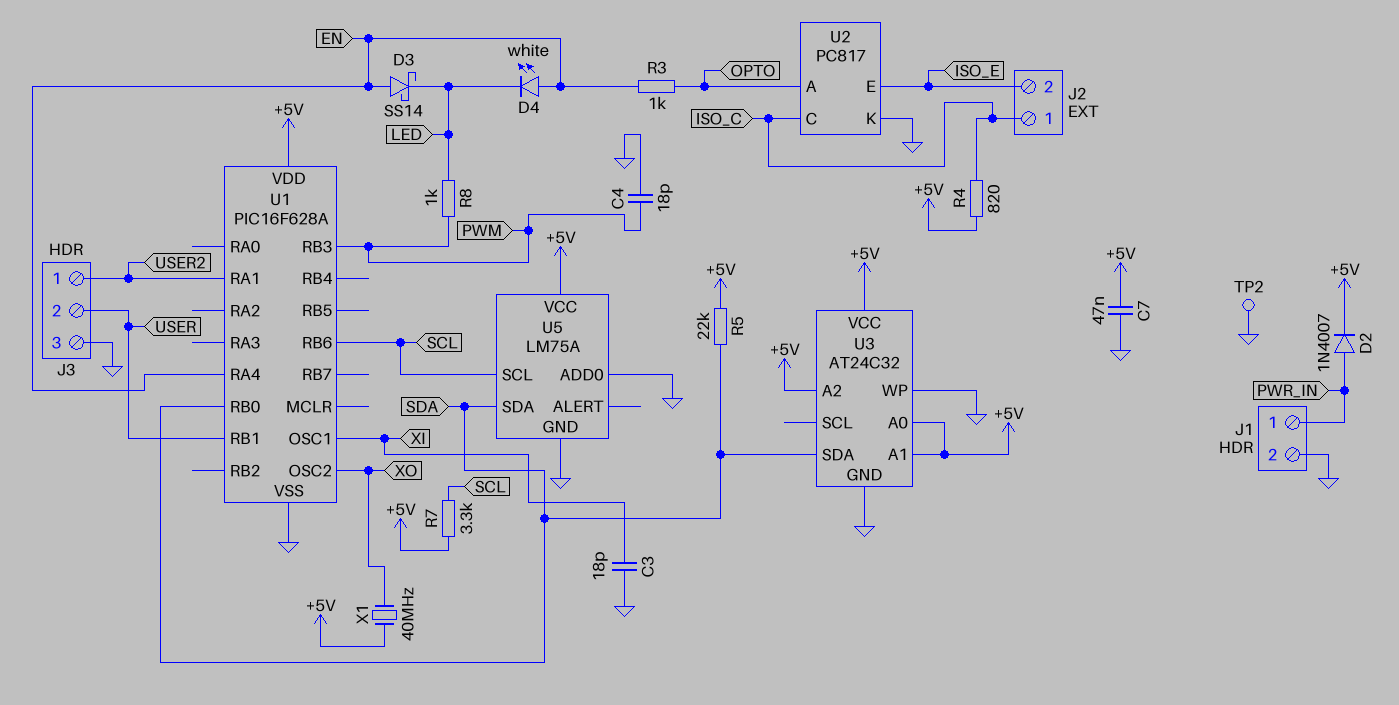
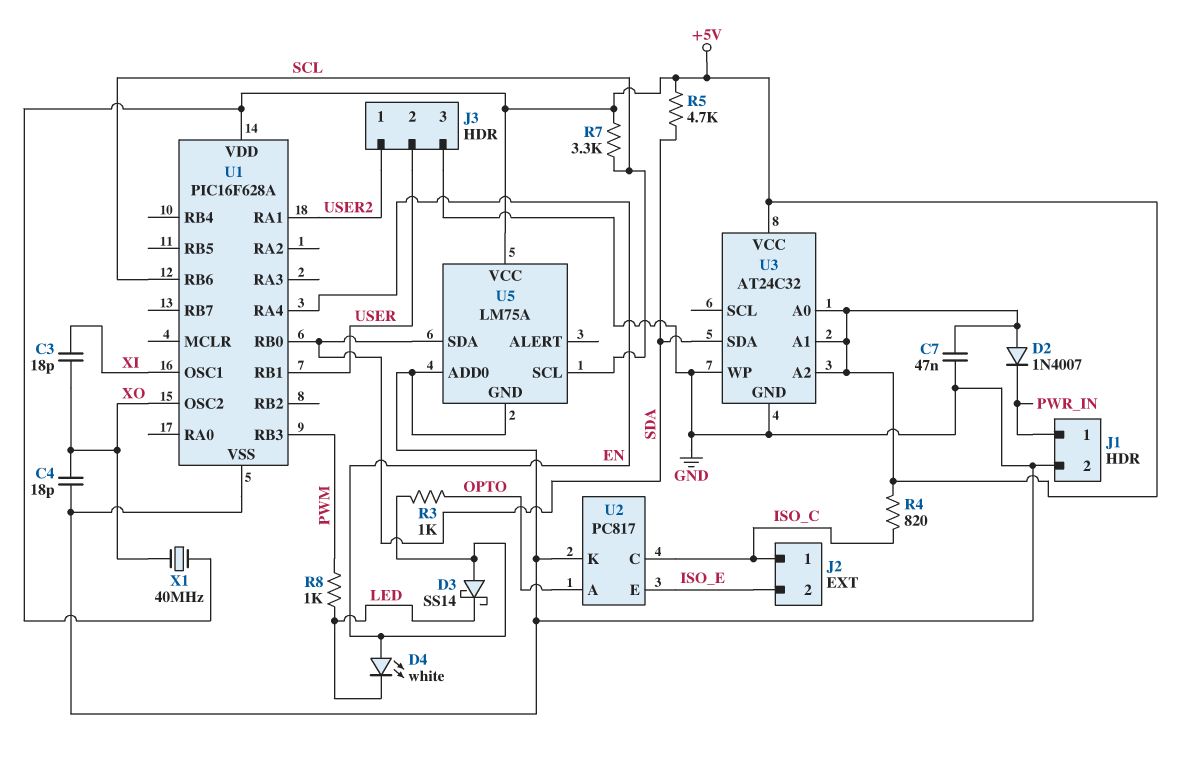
C3: 18pF (GND, XI) -> 18pF (XI, XO)
C4: 18pF (GND, PWM) -> 18pF (GND, XO)
D2: diode 1N4007 (A PWR_IN, K +5V) -> diode 1N4007 (A +5V, K PWR_IN)
R5: 22k (+5V, SDA) -> 4.7k (+5V, SDA)
TP2: test point (GND) -> none

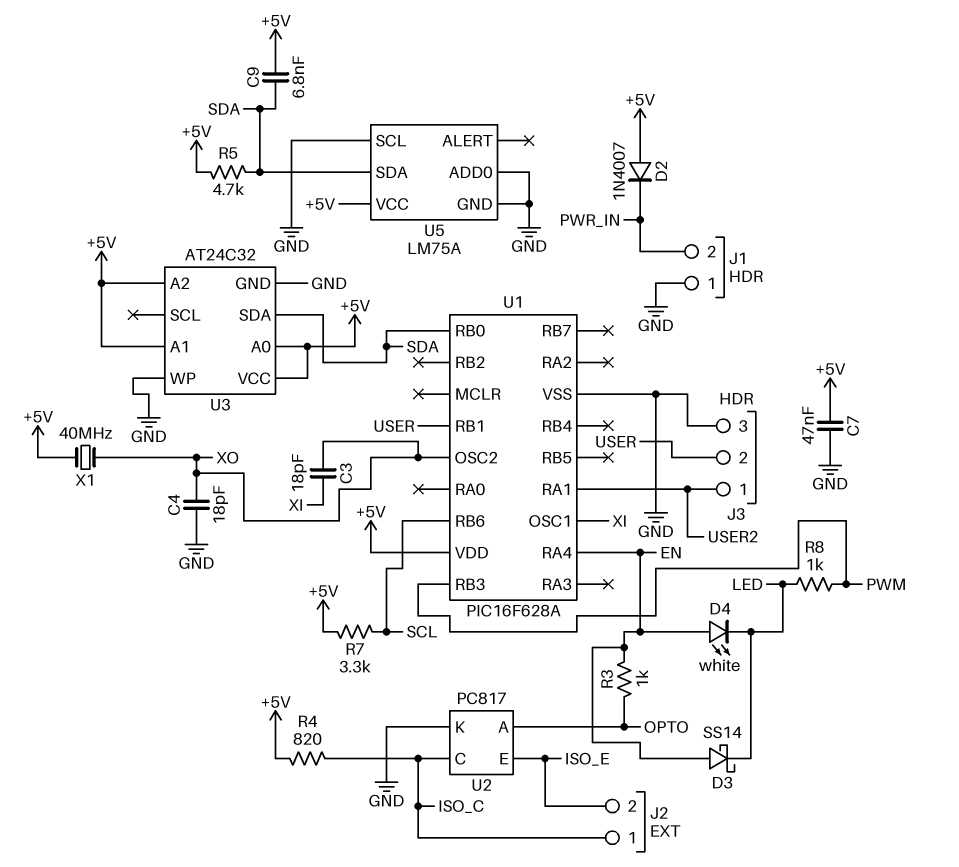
C9: none -> 6.8nF (+5V, SDA)
J1 pin 1: PWR_IN -> GND
J1 pin 2: GND -> PWR_IN
U5 pin SCL: SCL -> GND

